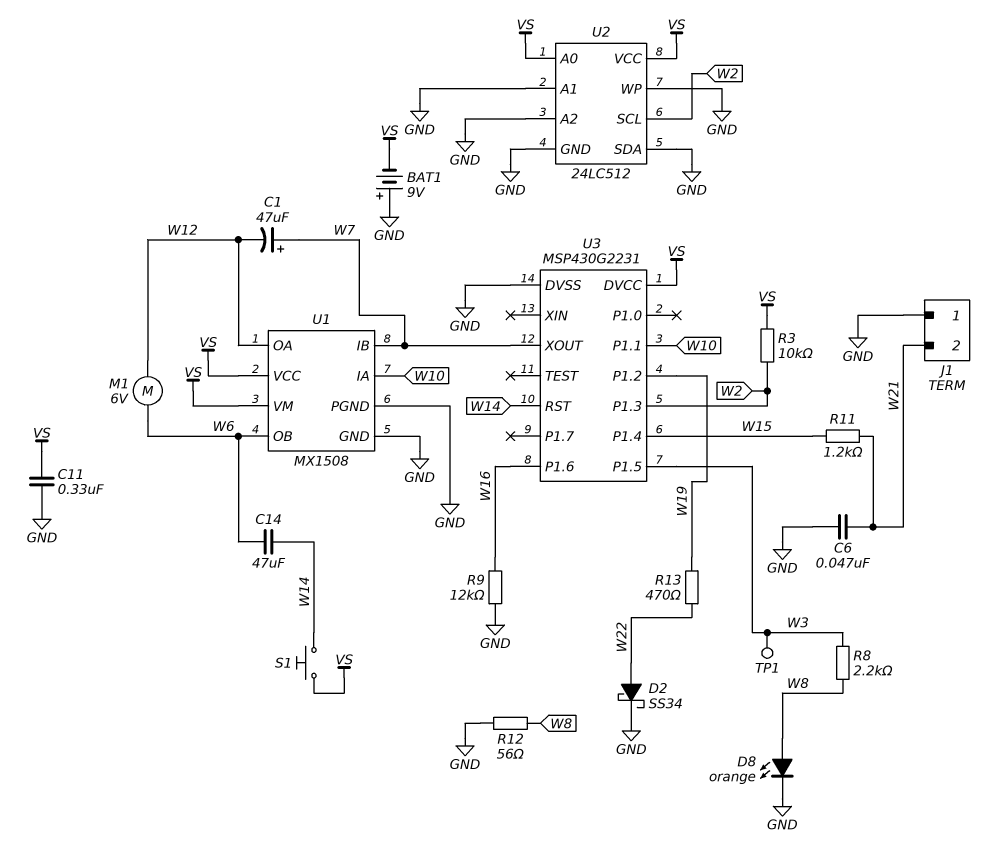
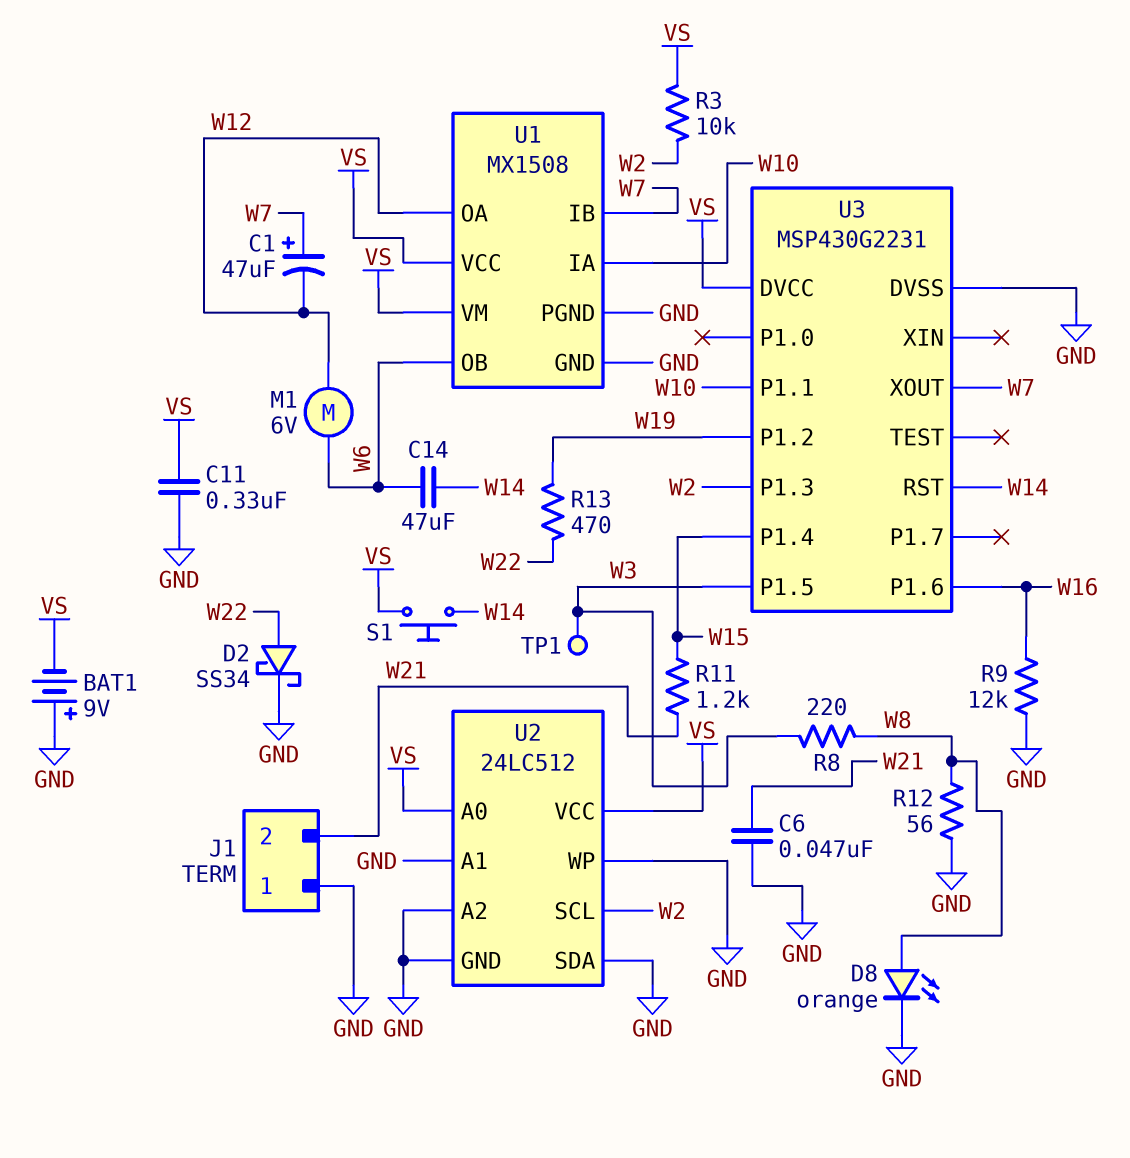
R8: 2.2k (W3, W8) -> 220 (W3, W8)

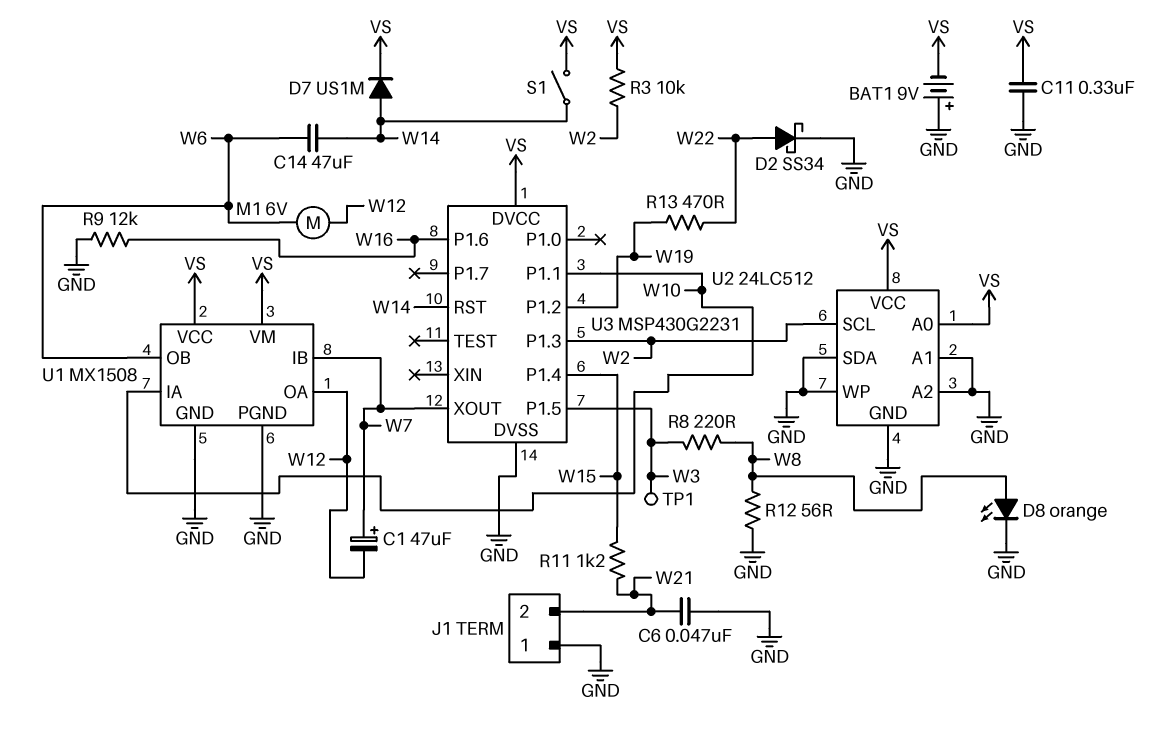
D7: none -> diode US1M (A W14, K VS)
S1: button (VS, W14) -> switch (VS, W14)

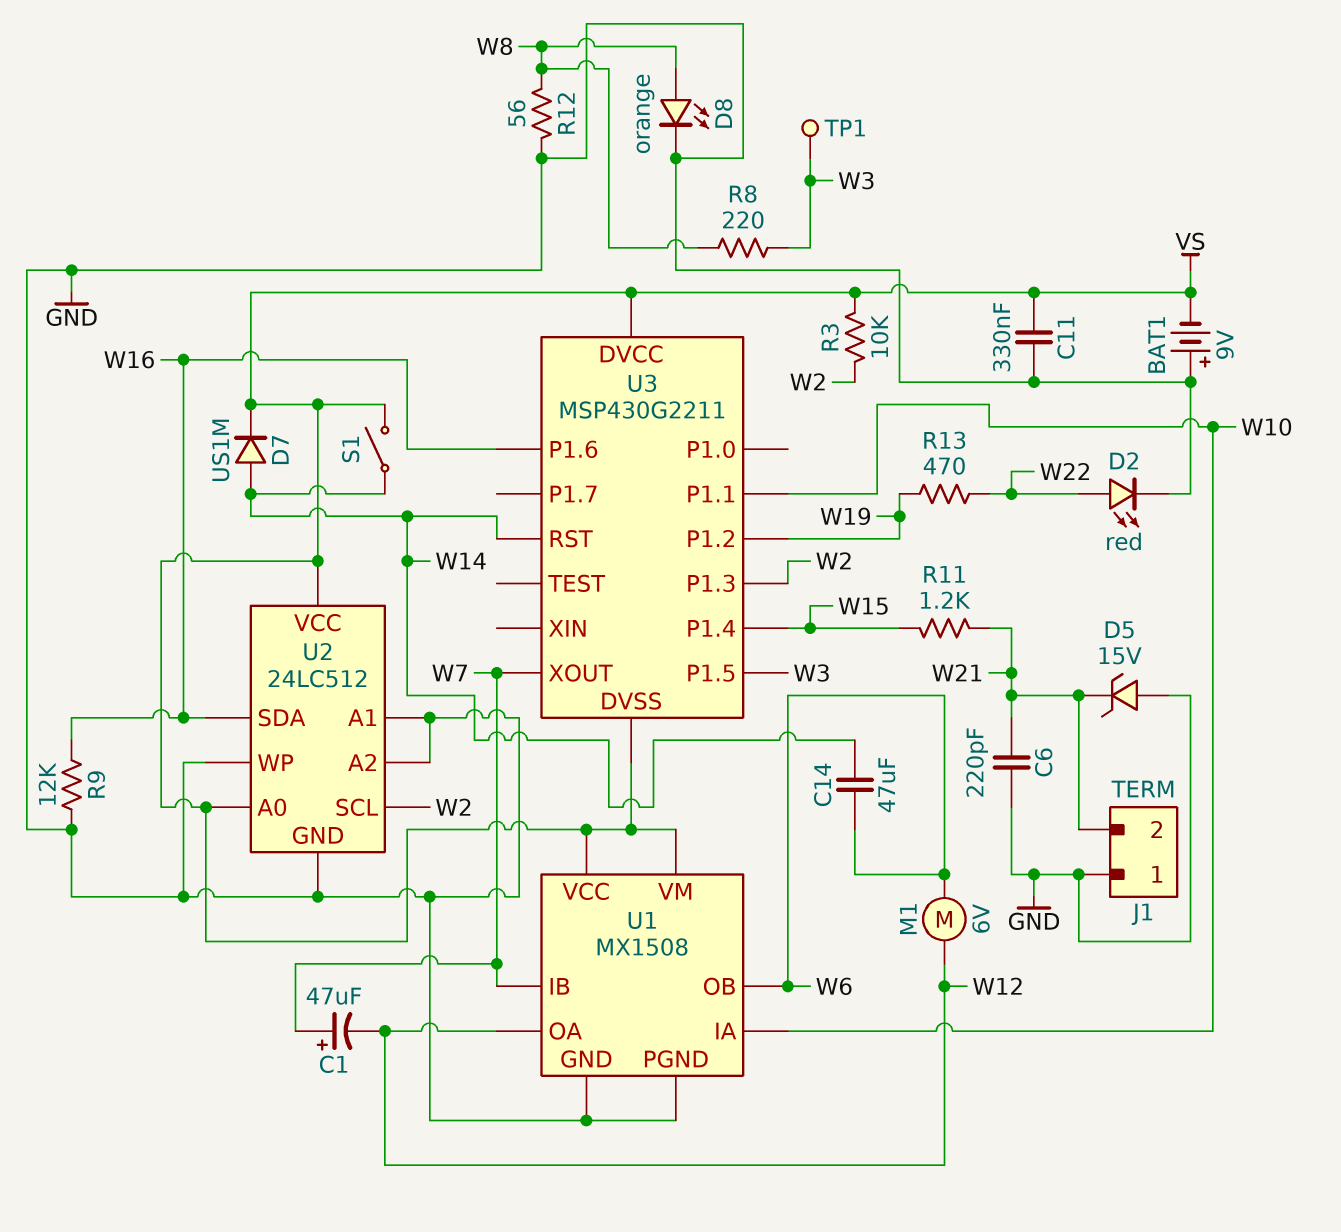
C6: 47nF (GND, W21) -> 220pF (GND, W21)
D2: schottky SS34 (A W22, K GND) -> LED red (A W22, K GND)
D5: none -> zener 15V (A GND, K W21)
U2 pin SDA: GND -> W16
U3: MSP430G2231 -> MSP430G2211
U3 pin DVSS: GND -> VS

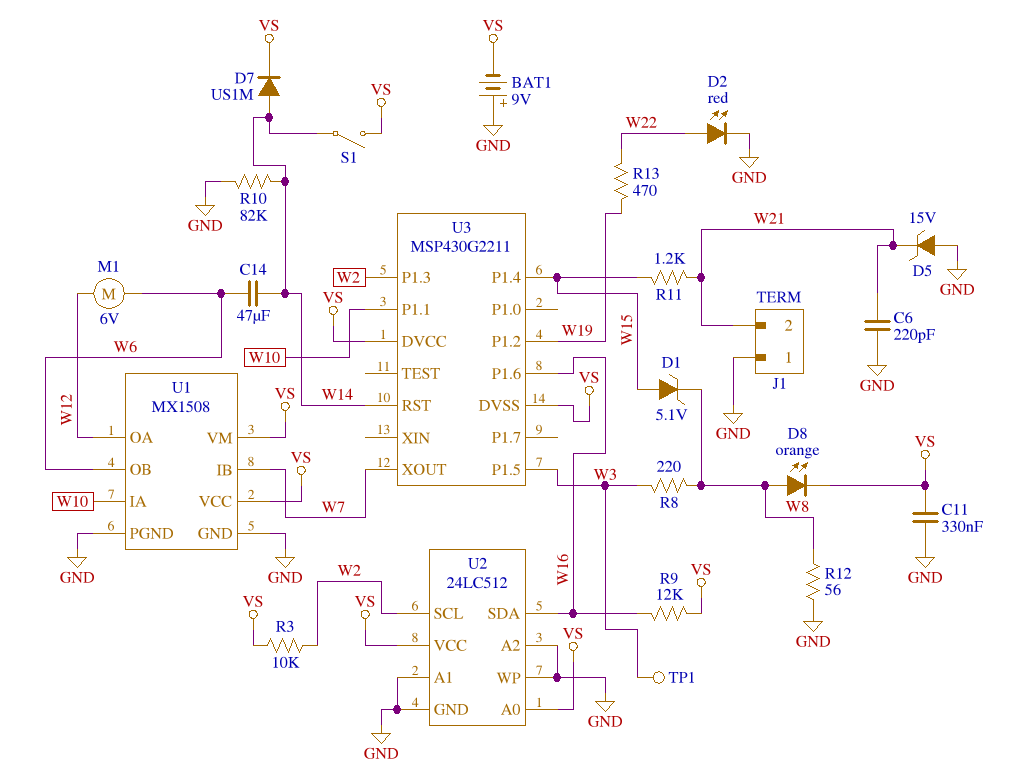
C1: 47uF (plus W7, minus W12) -> none
D1: none -> zener 5.1V (A W15, K W8)
D8: LED orange (A W8, K GND) -> LED orange (A W8, K VS)
R9: 12k (GND, W16) -> 12k (VS, W16)
R10: none -> 82k (GND, W14)

